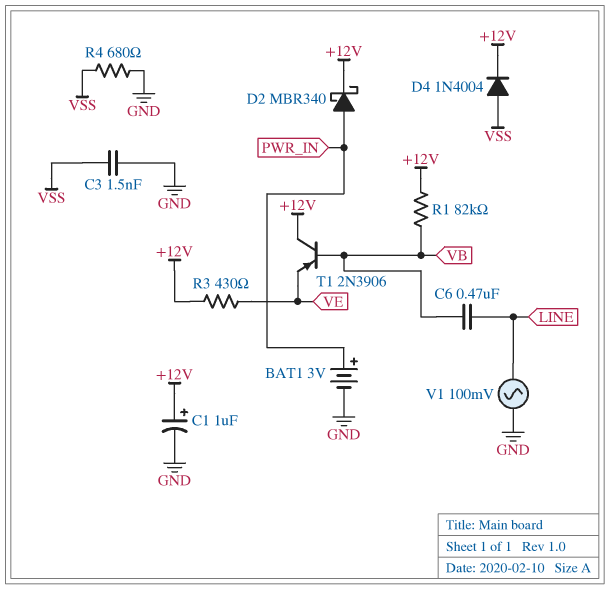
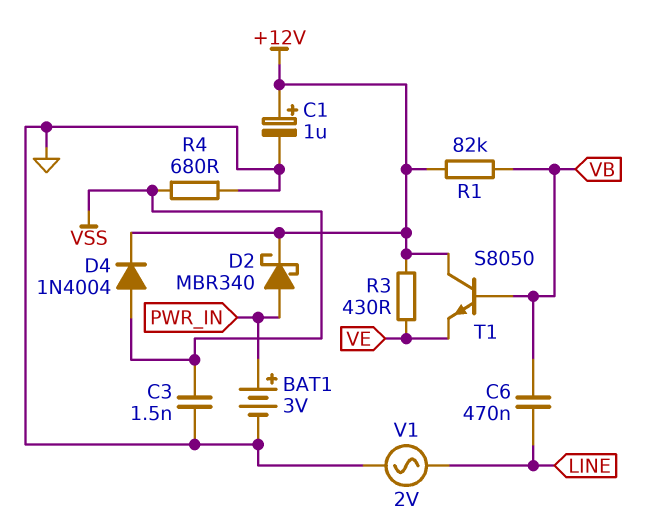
T1: PNP 2N3906 (B VB, C +12V, E VE) -> NPN S8050 (B VB, C +12V, E VE)
V1: AC 100mV (GND, LINE) -> AC 2V (GND, LINE)

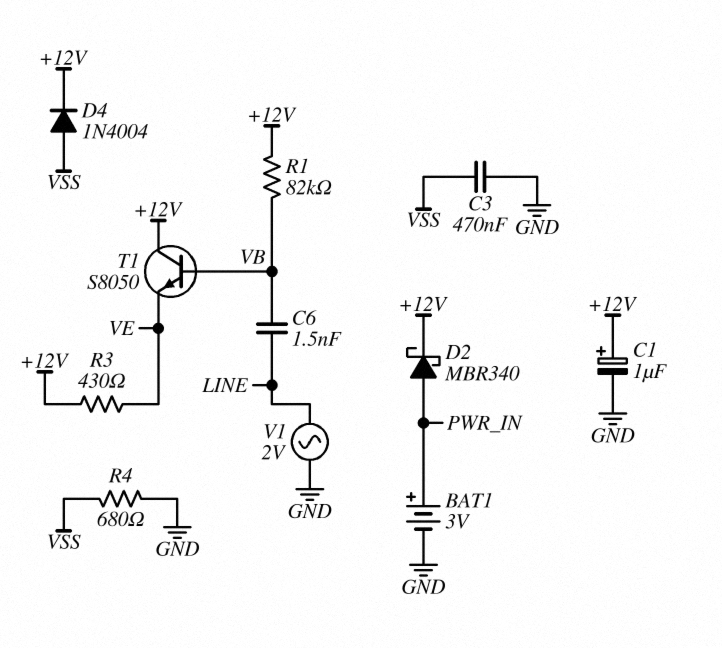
C3: 1.5nF (GND, VSS) -> 470nF (GND, VSS)
C6: 470nF (LINE, VB) -> 1.5nF (LINE, VB)

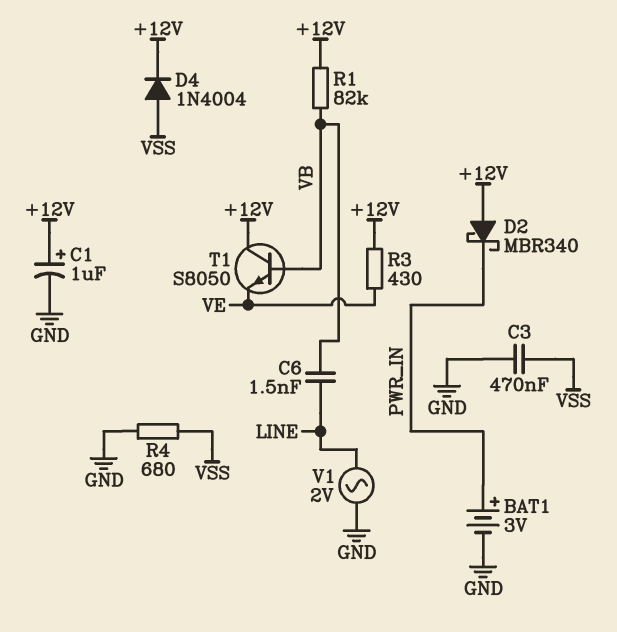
D2: schottky MBR340 (A PWR_IN, K +12V) -> schottky MBR340 (A +12V, K PWR_IN)

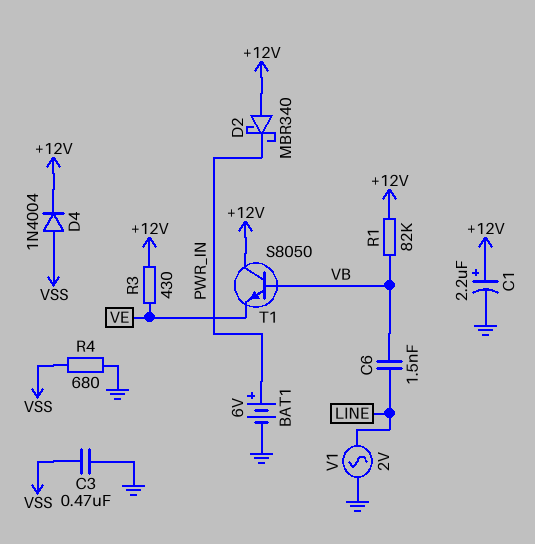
BAT1: 3V (plus PWR_IN, minus GND) -> 6V (plus PWR_IN, minus GND)
C1: 1uF (plus +12V, minus GND) -> 2.2uF (plus +12V, minus GND)

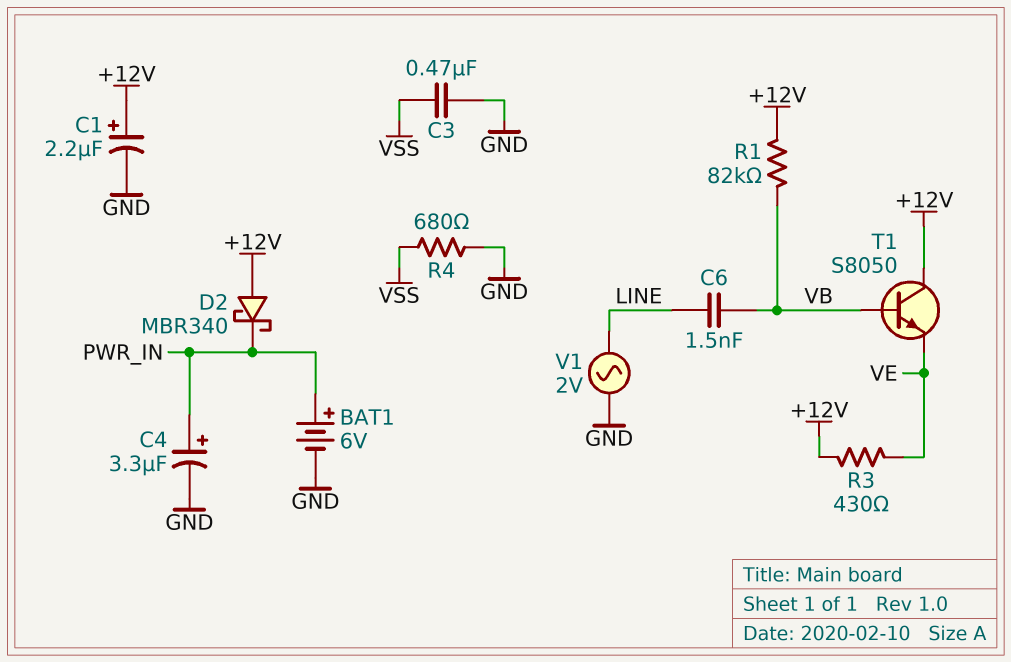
C4: none -> 3.3uF (plus PWR_IN, minus GND)
D4: diode 1N4004 (A VSS, K +12V) -> none

